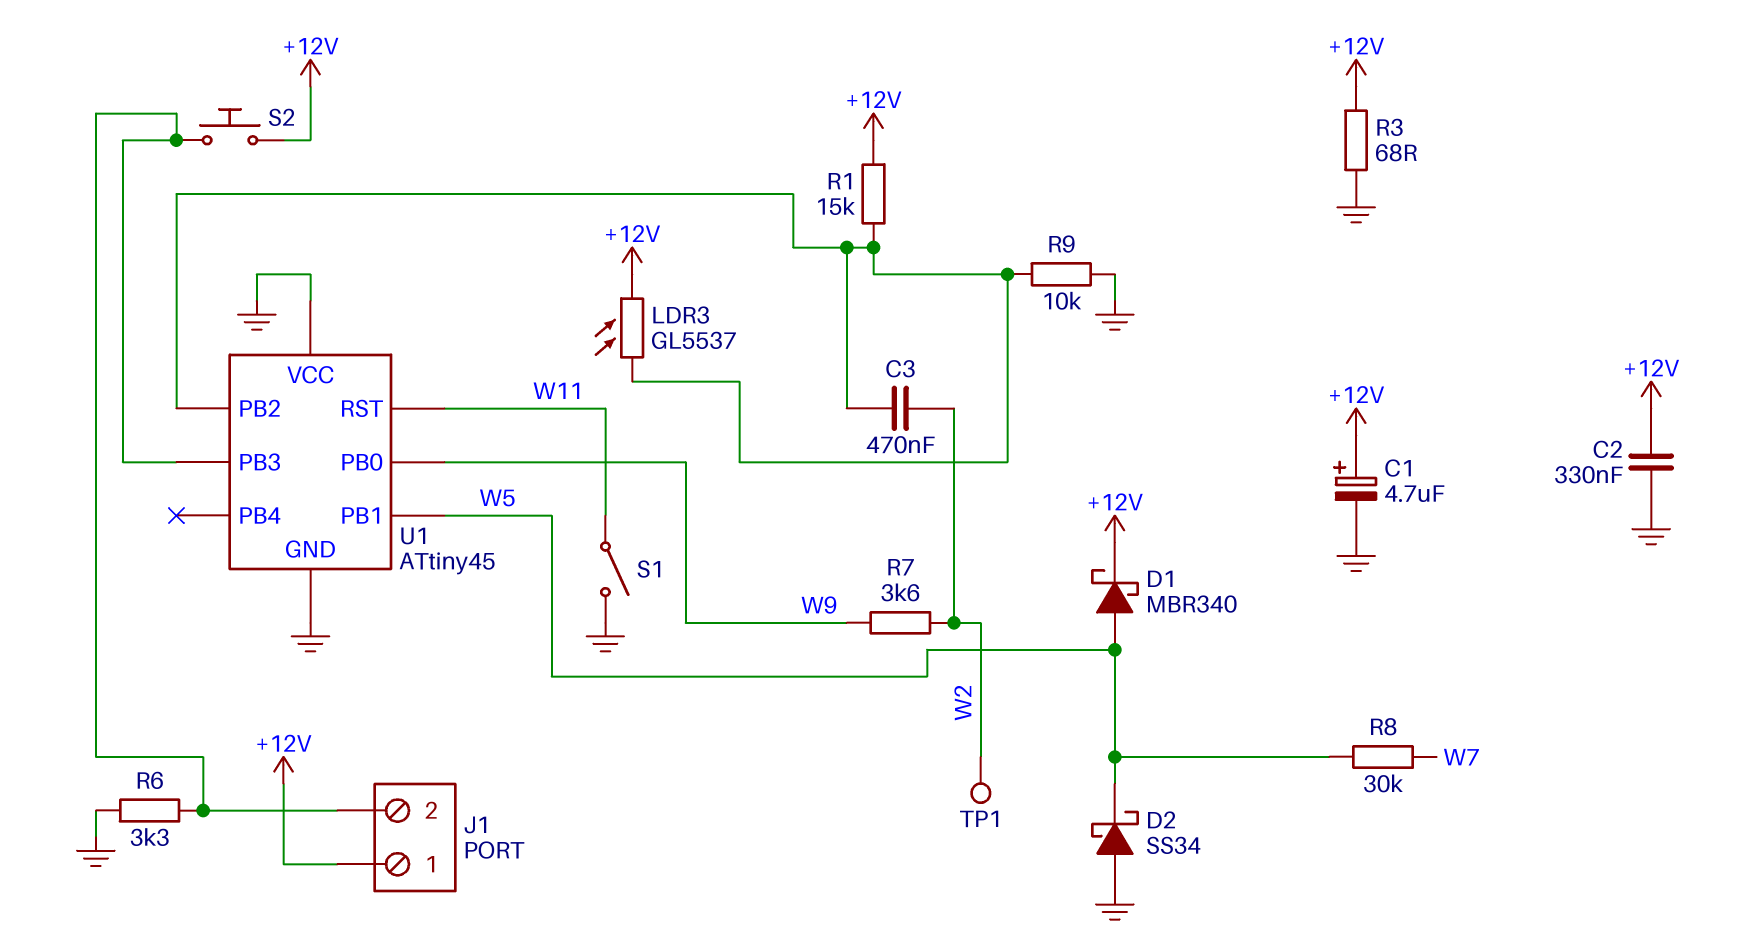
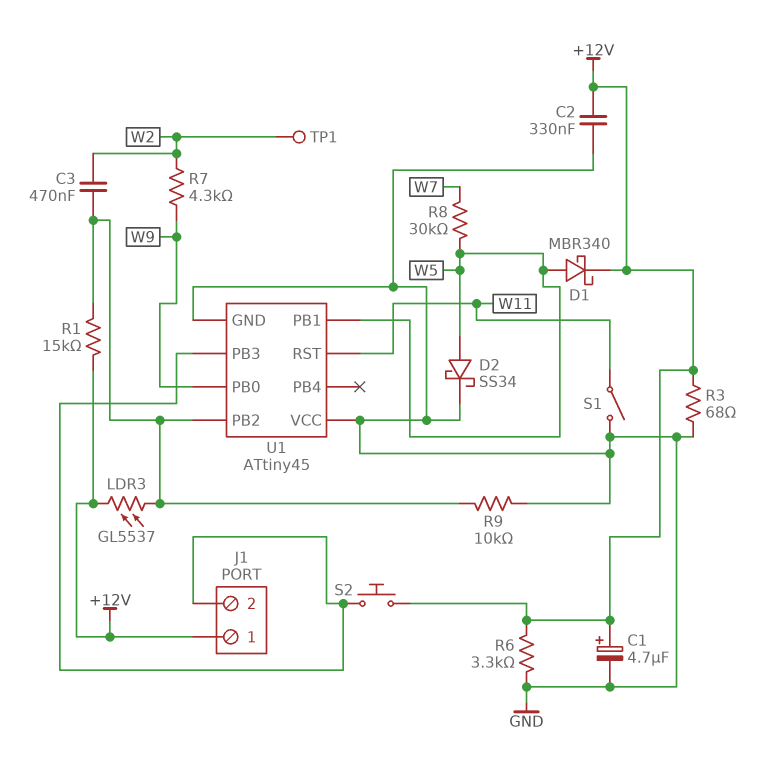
D2: schottky SS34 (A GND, K W5) -> schottky SS34 (A W5, K GND)
R6: 3.3k (GND, J1/2) -> 3.3k (+12V, GND)
R7: 3.6k (W2, W9) -> 4.3k (W2, W9)

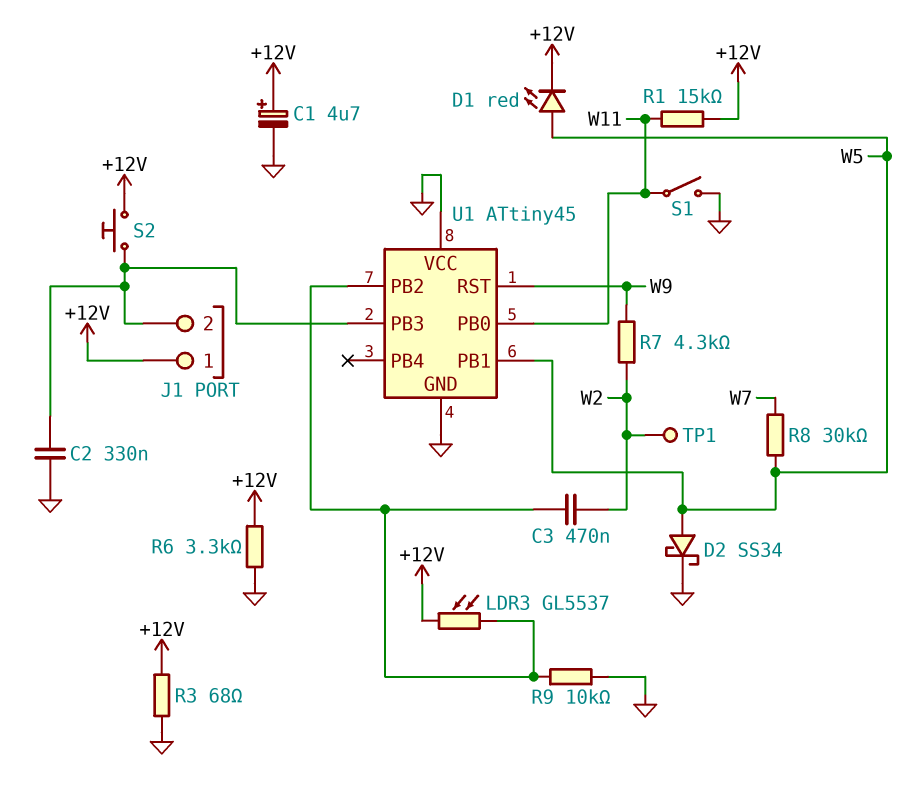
C2: 330nF (+12V, GND) -> 330nF (GND, J1/2)
D1: schottky MBR340 (A W5, K +12V) -> LED red (A W5, K +12V)
R1: 15k (+12V, U1/PB2) -> 15k (+12V, W11)
U1 pin PB0: W9 -> W11
U1 pin RST: W11 -> W9

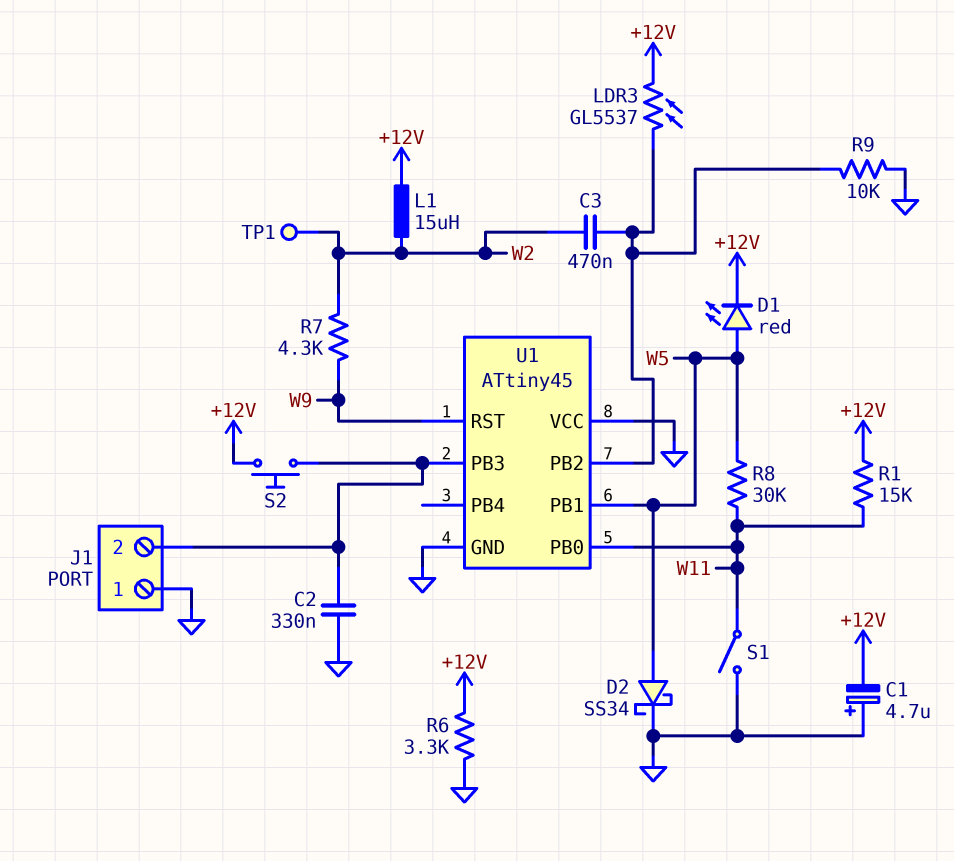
C1: 4.7uF (plus +12V, minus GND) -> 4.7uF (plus GND, minus +12V)
J1 pin 1: +12V -> GND
L1: none -> 15uH (+12V, W2)
R3: 68 (+12V, GND) -> none
R8: 30k (W5, W7) -> 30k (W5, W11)

